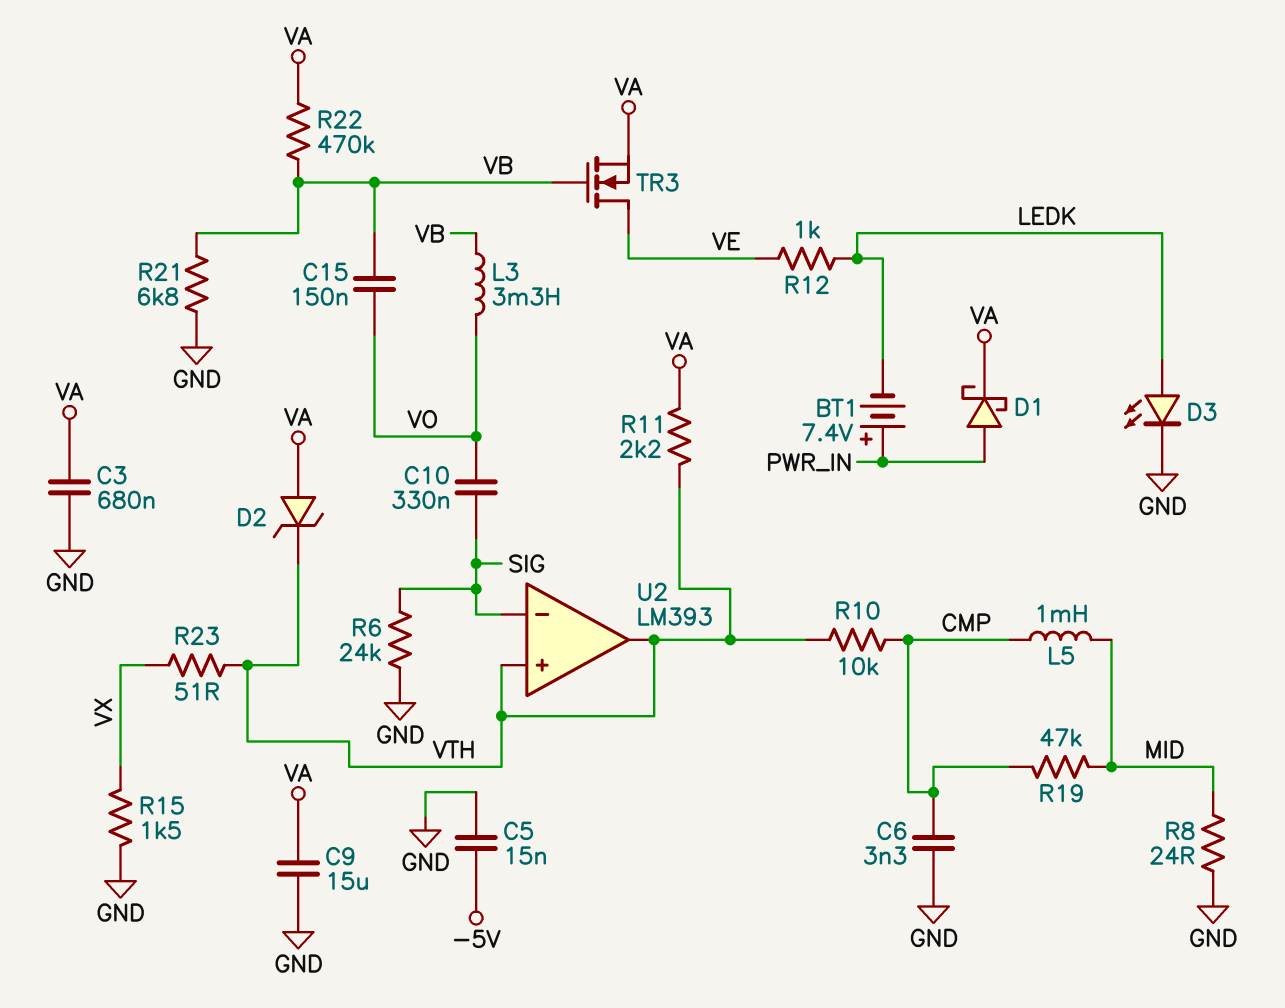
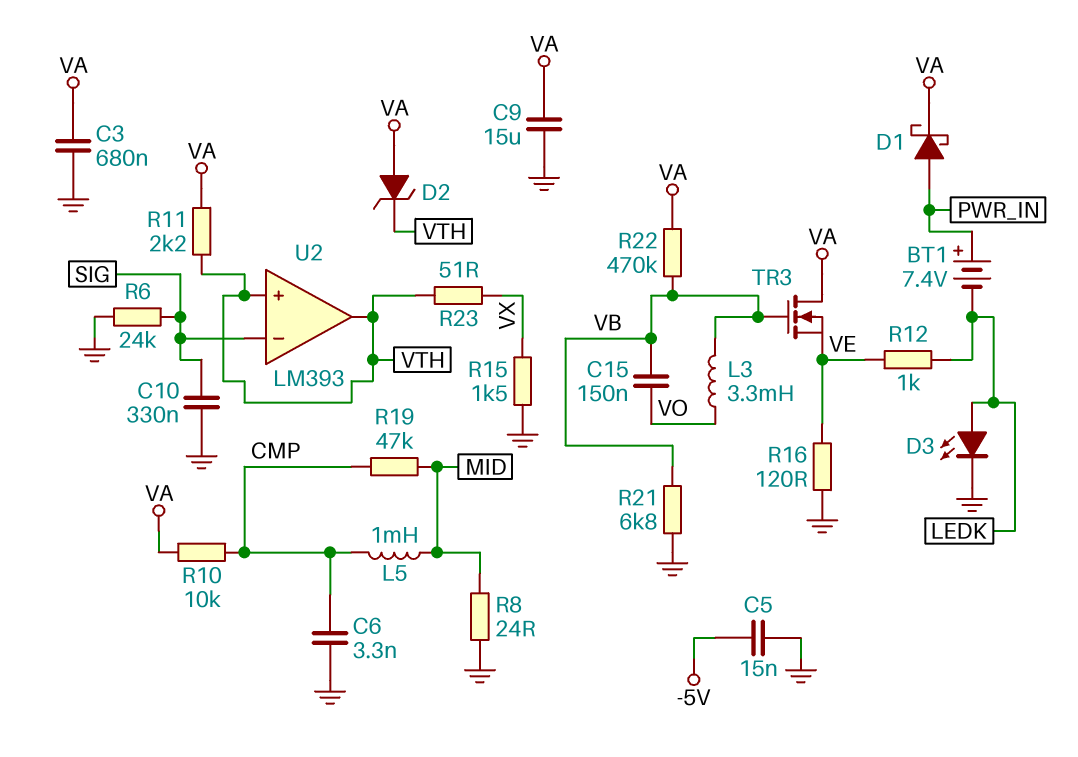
C10: 330nF (SIG, VO) -> 330nF (GND, SIG)
R10: 10k (CMP, VTH) -> 10k (CMP, VA)
R16: none -> 120 (GND, VE)
TR3: NMOS (G VB, D VE, S VA) -> NMOS (G VB, D VA, S VE)

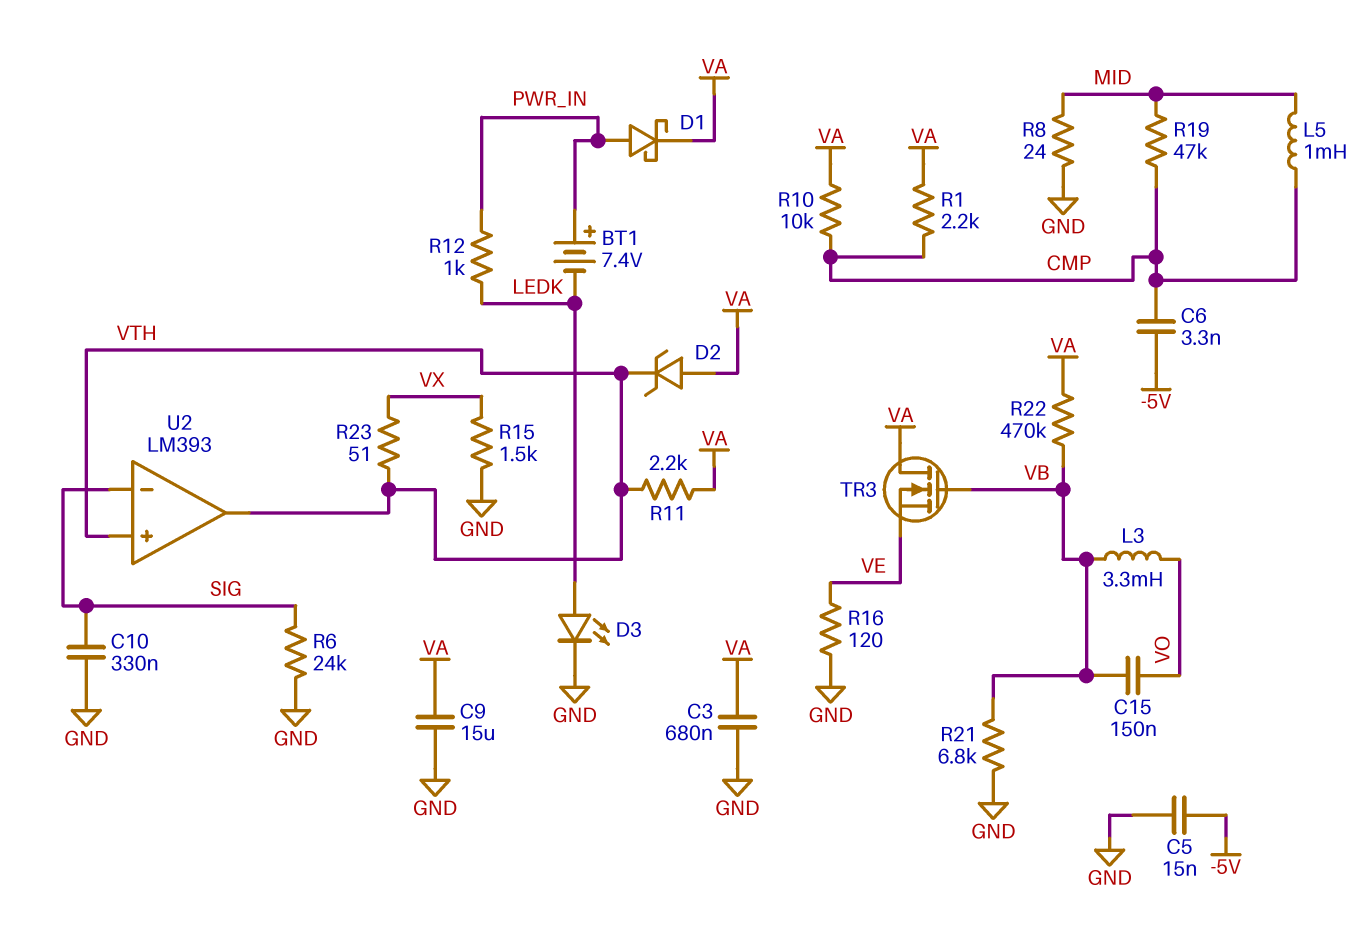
C6: 3.3nF (CMP, GND) -> 3.3nF (-5V, CMP)
R1: none -> 2.2k (CMP, VA)
R12: 1k (LEDK, VE) -> 1k (LEDK, PWR_IN)

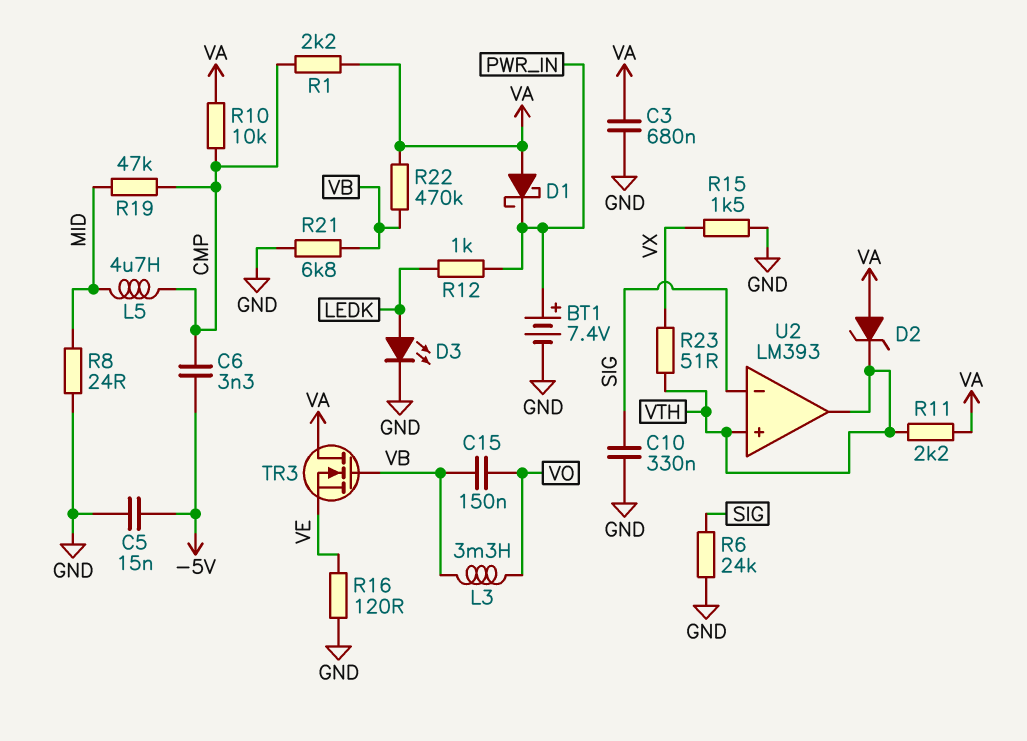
BT1: 7.4V (plus PWR_IN, minus LEDK) -> 7.4V (plus PWR_IN, minus GND)
C9: 15uF (GND, VA) -> none
D1: schottky (A PWR_IN, K VA) -> schottky (A VA, K PWR_IN)
L5: 1mH (CMP, MID) -> 4.7uH (CMP, MID)

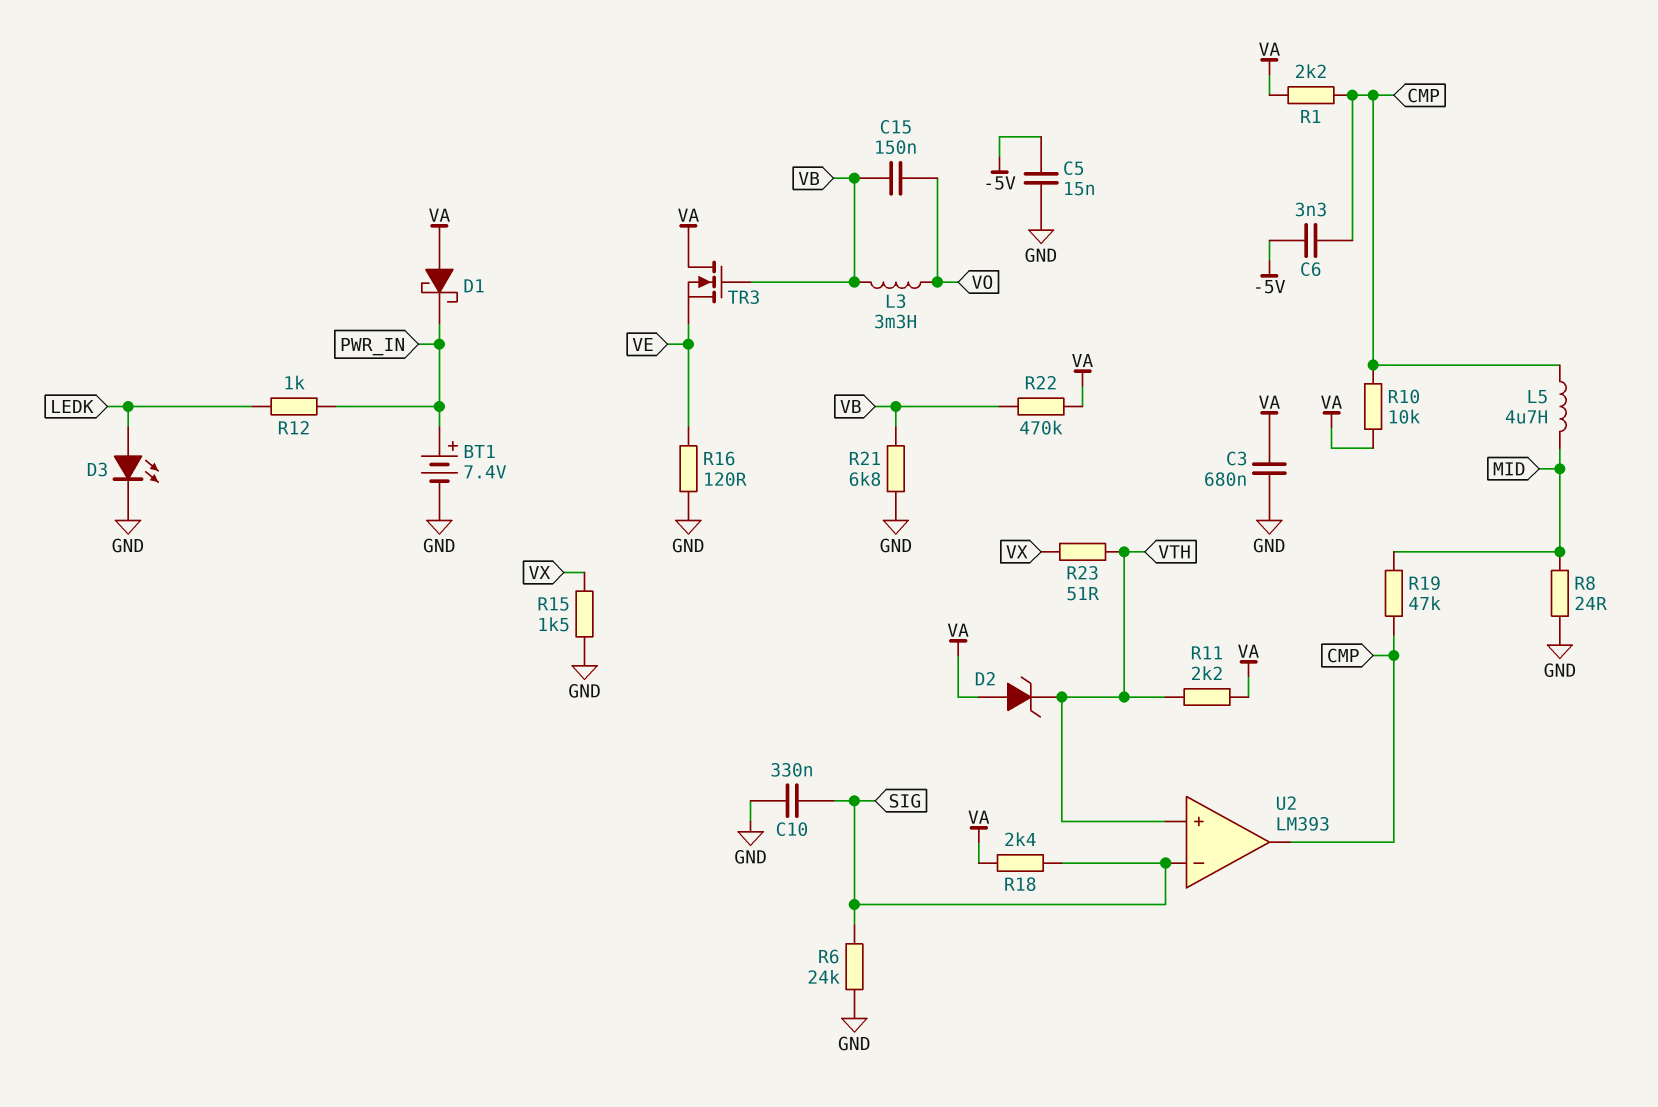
R18: none -> 2.4k (SIG, VA)
U2 pin out: VTH -> CMP

